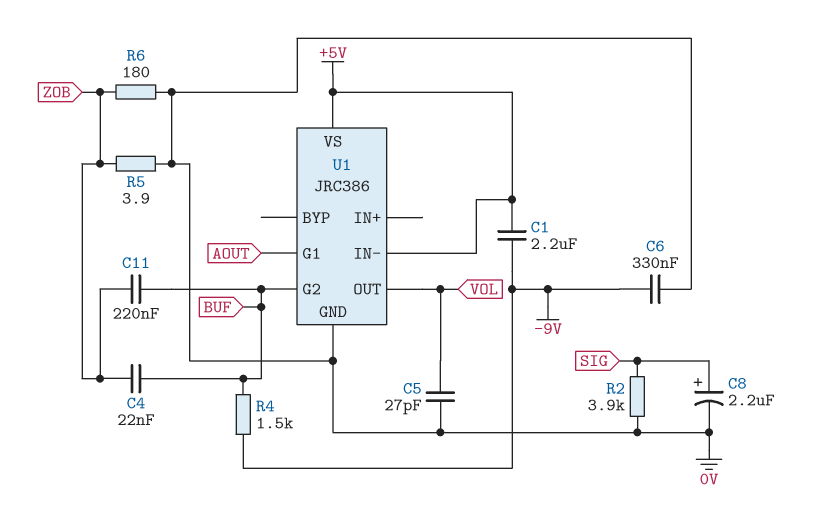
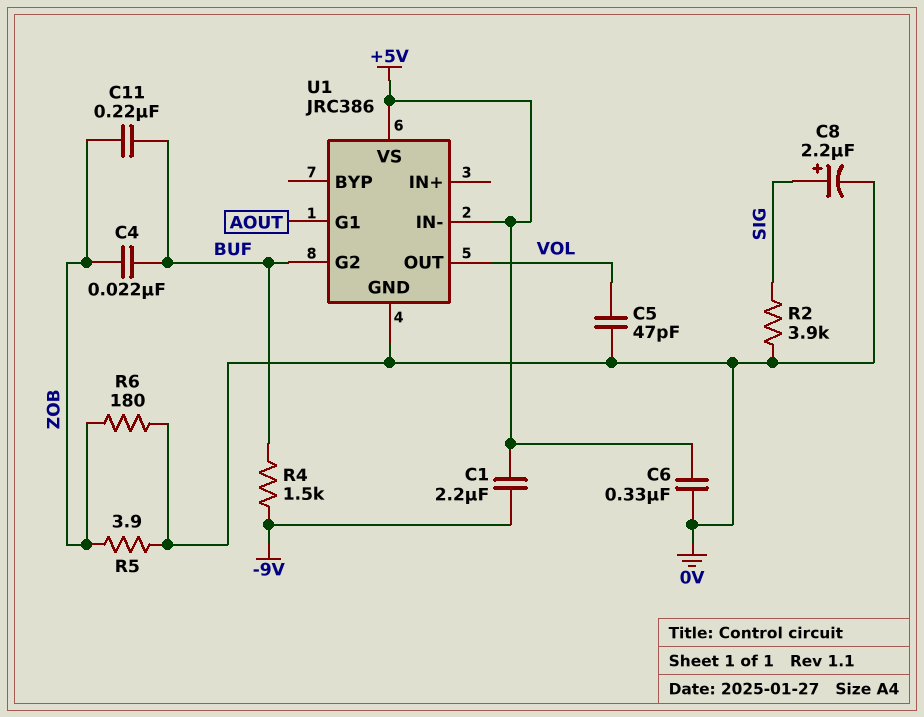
C5: 27pF (0V, VOL) -> 47pF (0V, VOL)
C6: 330nF (-9V, 0V) -> 330nF (+5V, 0V)

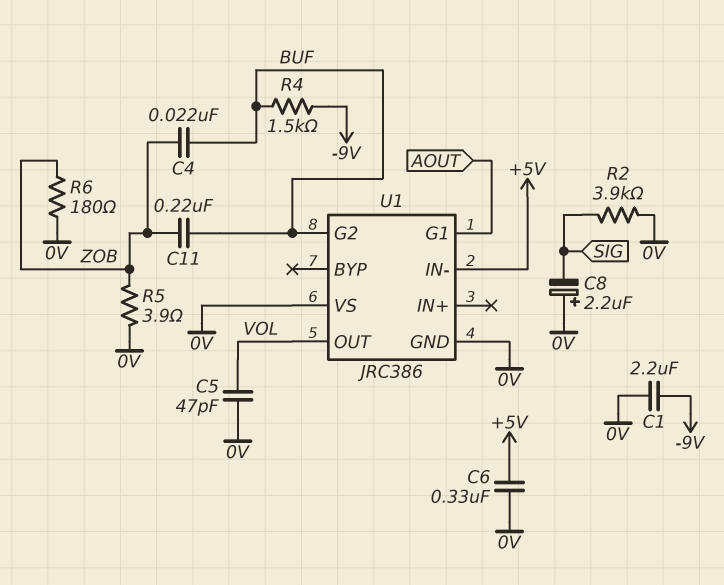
C1: 2.2uF (+5V, -9V) -> 2.2uF (-9V, 0V)
C8: 2.2uF (plus SIG, minus 0V) -> 2.2uF (plus 0V, minus SIG)
U1 pin VS: +5V -> 0V

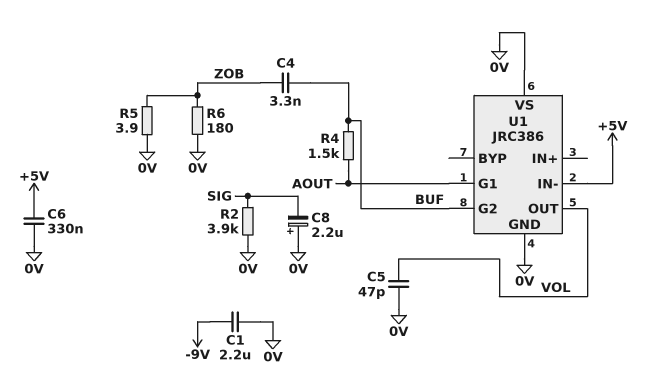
C4: 22nF (BUF, ZOB) -> 3.3nF (BUF, ZOB)
C11: 220nF (BUF, ZOB) -> none
R4: 1.5k (-9V, BUF) -> 1.5k (AOUT, BUF)

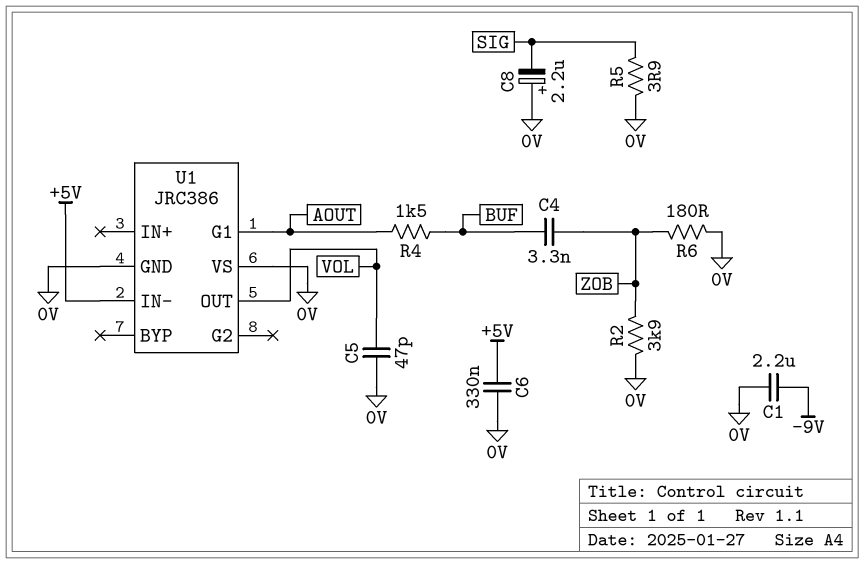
R2: 3.9k (0V, SIG) -> 3.9k (0V, ZOB)
R5: 3.9 (0V, ZOB) -> 3.9 (0V, SIG)
U1 pin G2: BUF -> none

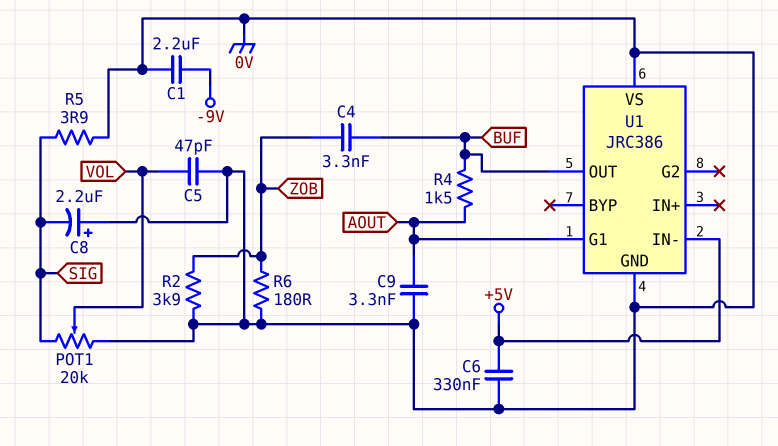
C9: none -> 3.3nF (0V, AOUT)
POT1: none -> 20k (0V, SIG, wiper VOL)
U1 pin OUT: VOL -> BUF

